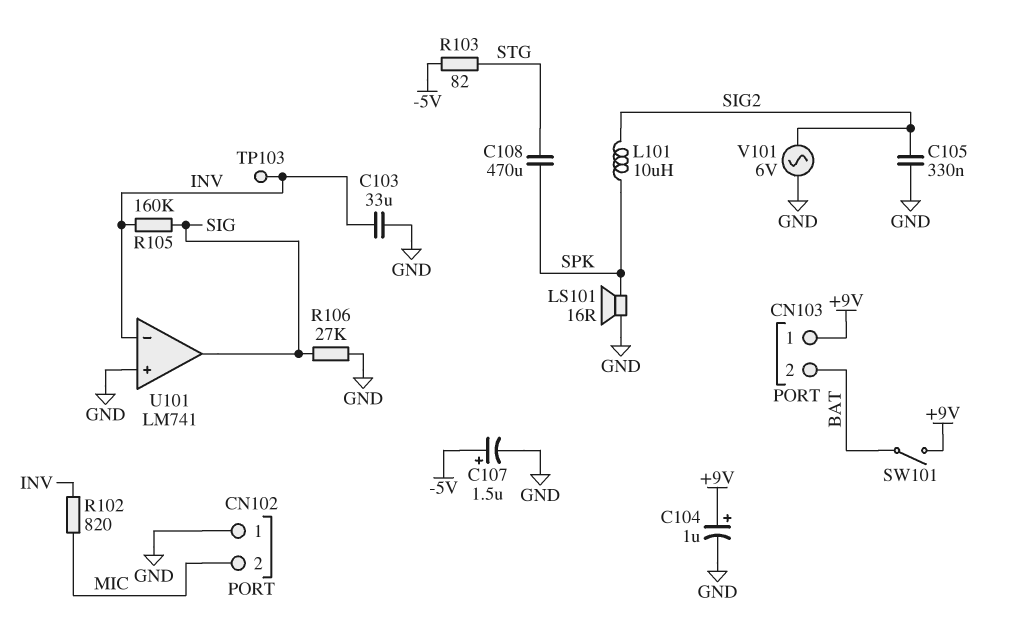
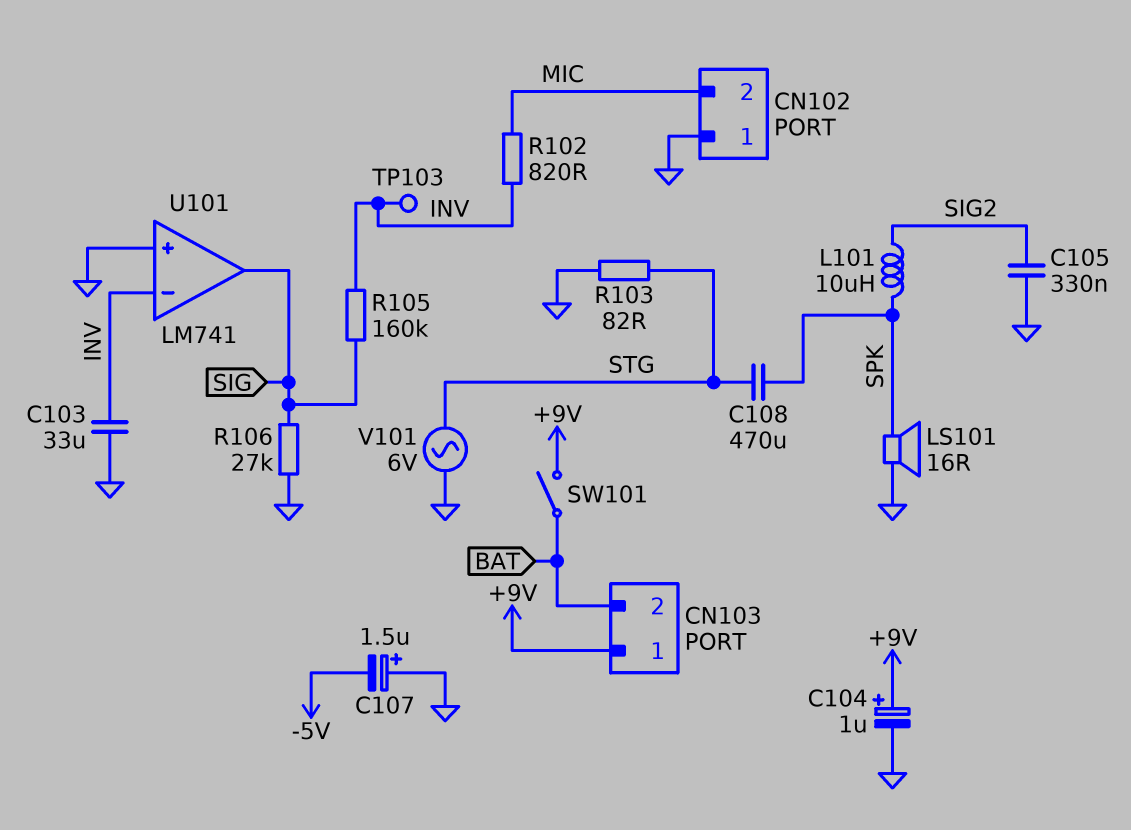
C107: 1.5uF (plus -5V, minus GND) -> 1.5uF (plus GND, minus -5V)
R103: 82 (-5V, STG) -> 82 (GND, STG)
V101: AC 6V (GND, SIG2) -> AC 6V (GND, STG)

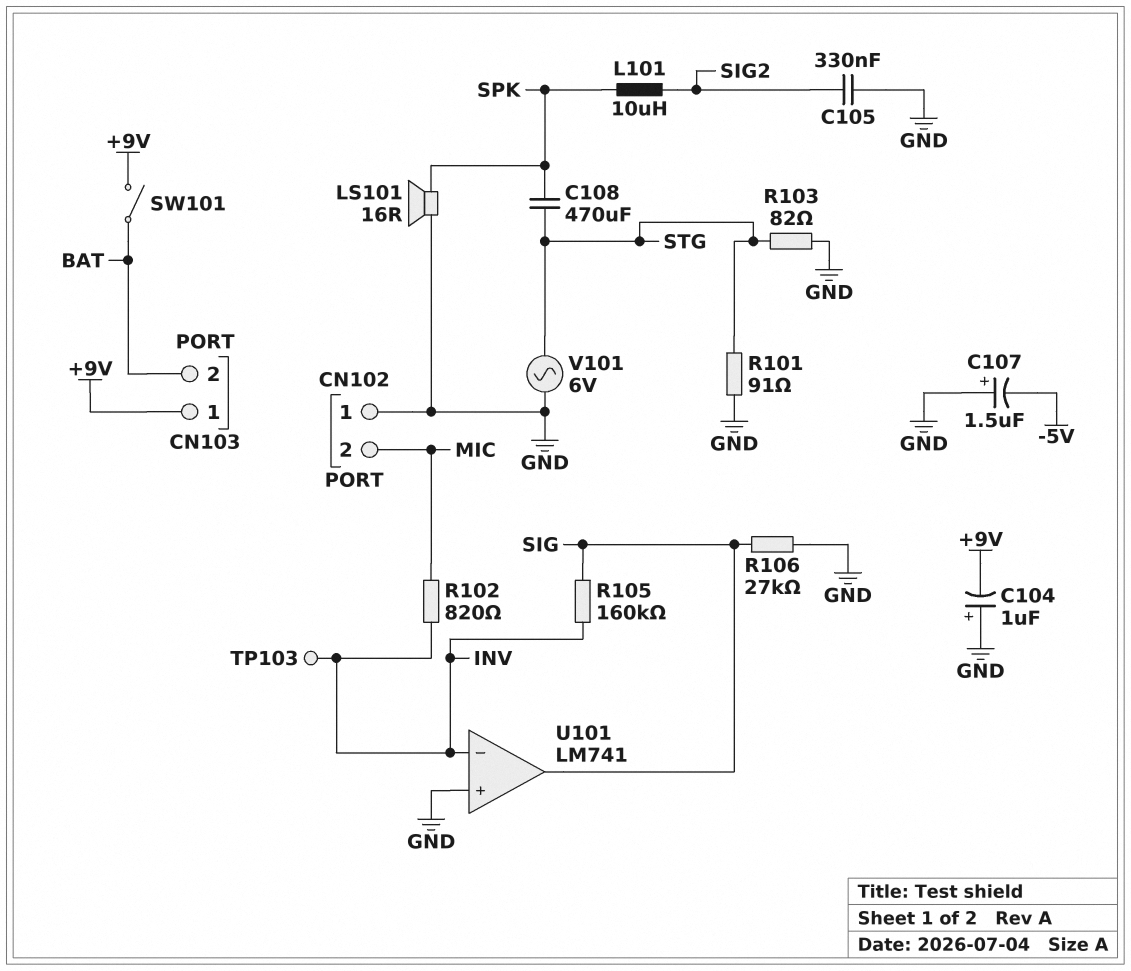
C103: 33uF (GND, INV) -> none
C104: 1uF (plus +9V, minus GND) -> 1uF (plus GND, minus +9V)
R101: none -> 91 (GND, STG)

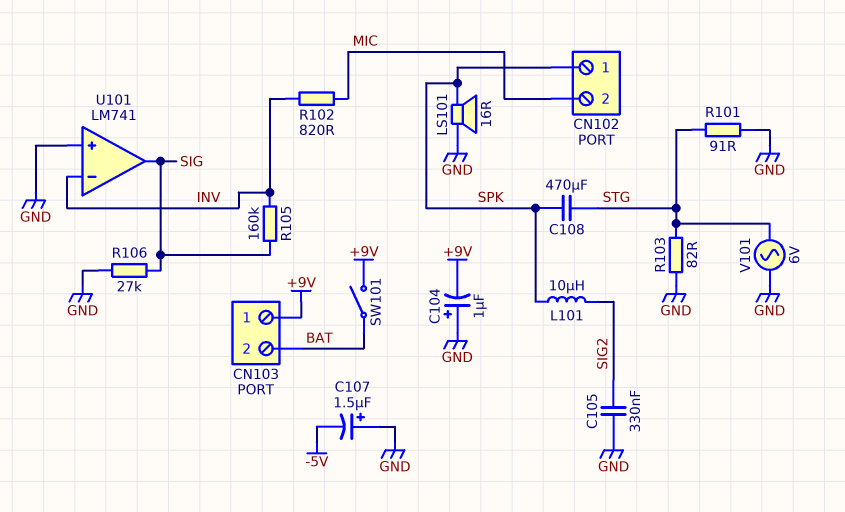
CN102 pin 1: GND -> SPK
TP103: test point (INV) -> none

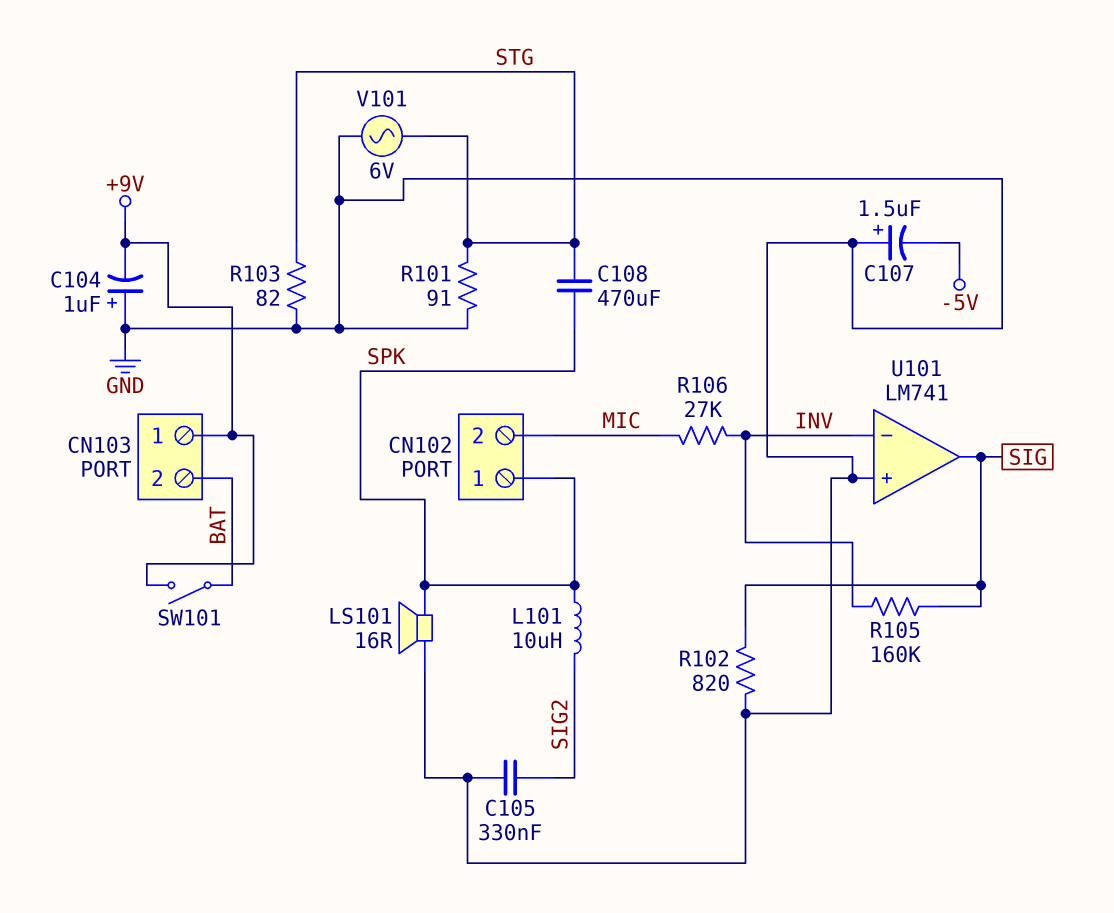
R102: 820 (INV, MIC) -> 820 (GND, SIG)
R106: 27k (GND, SIG) -> 27k (INV, MIC)

